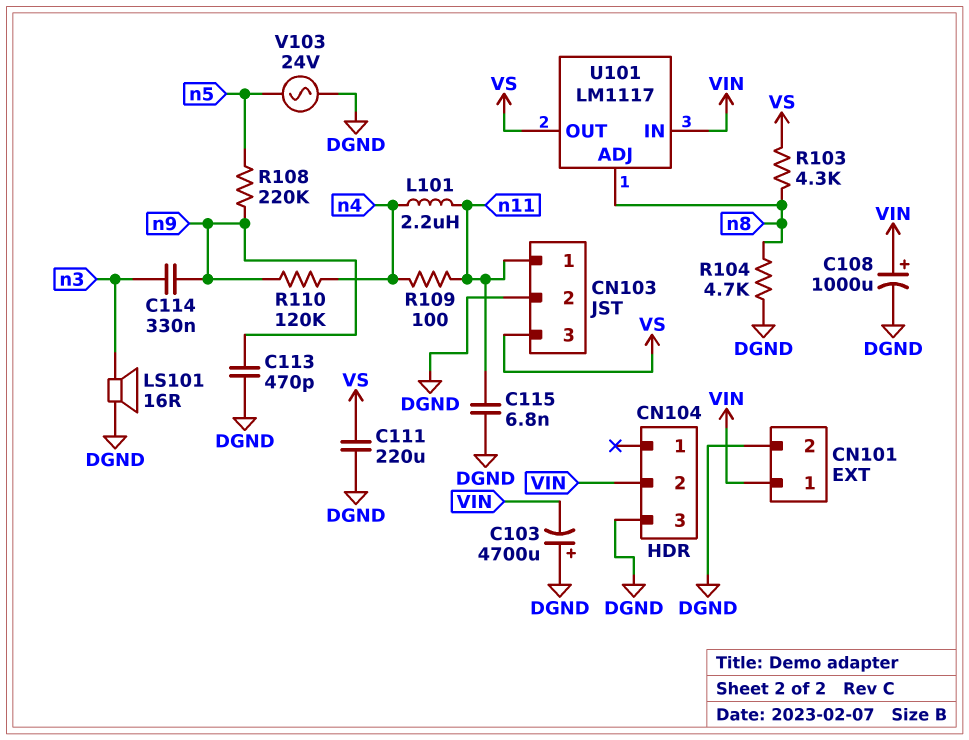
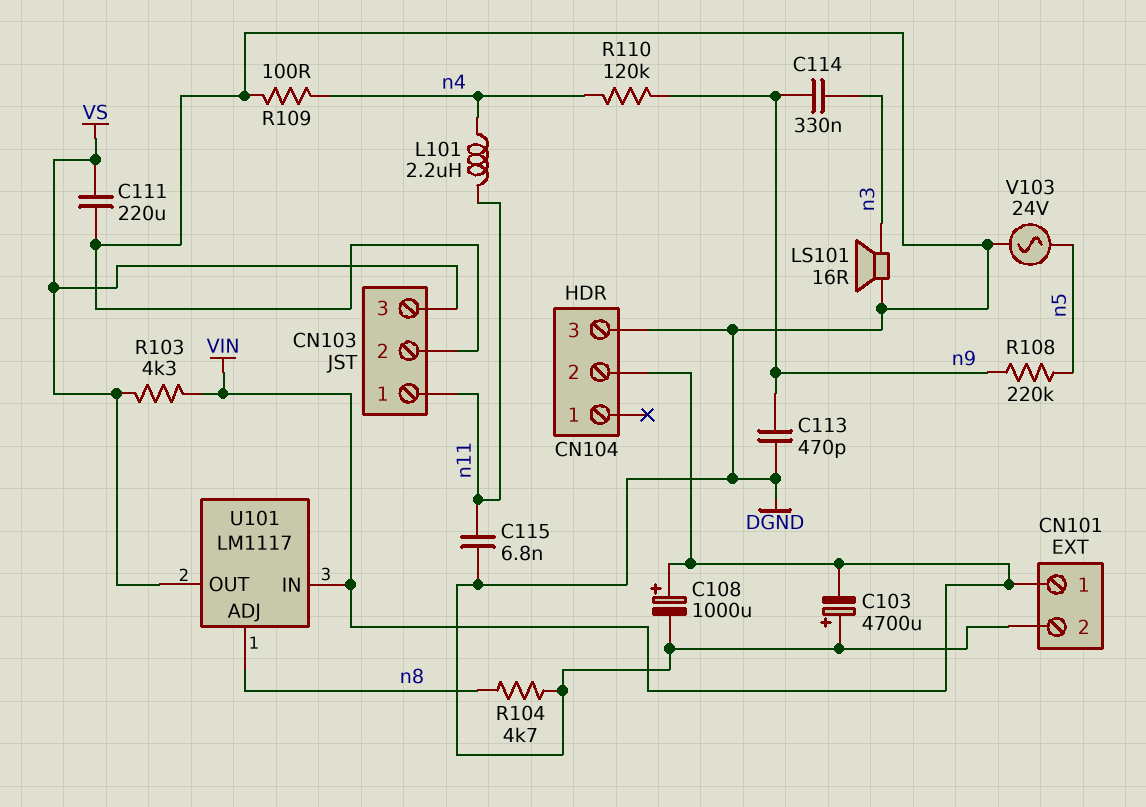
R103: 4.3k (VS, n8) -> 4.3k (VIN, VS)
R109: 100 (n4, n11) -> 100 (DGND, n4)

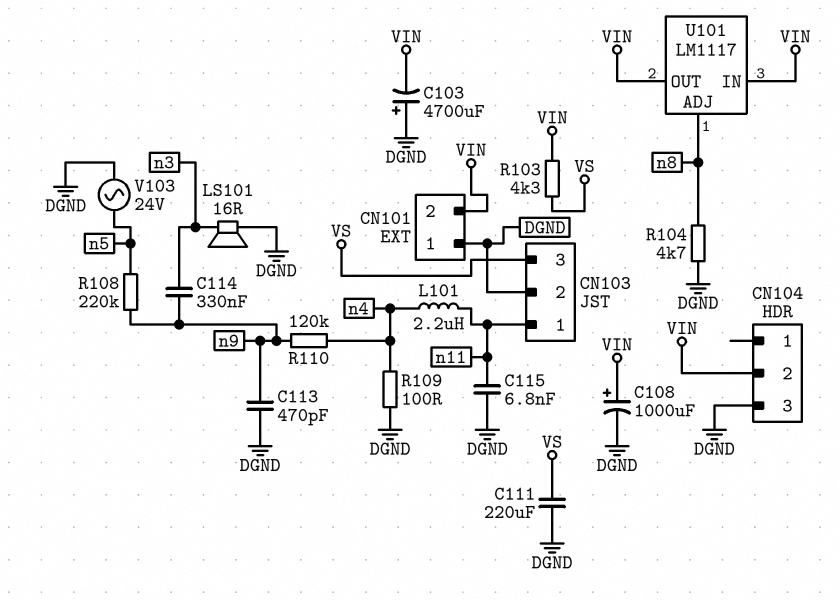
CN101 pin 1: VIN -> DGND
CN101 pin 2: DGND -> VIN
U101 pin OUT: VS -> VIN

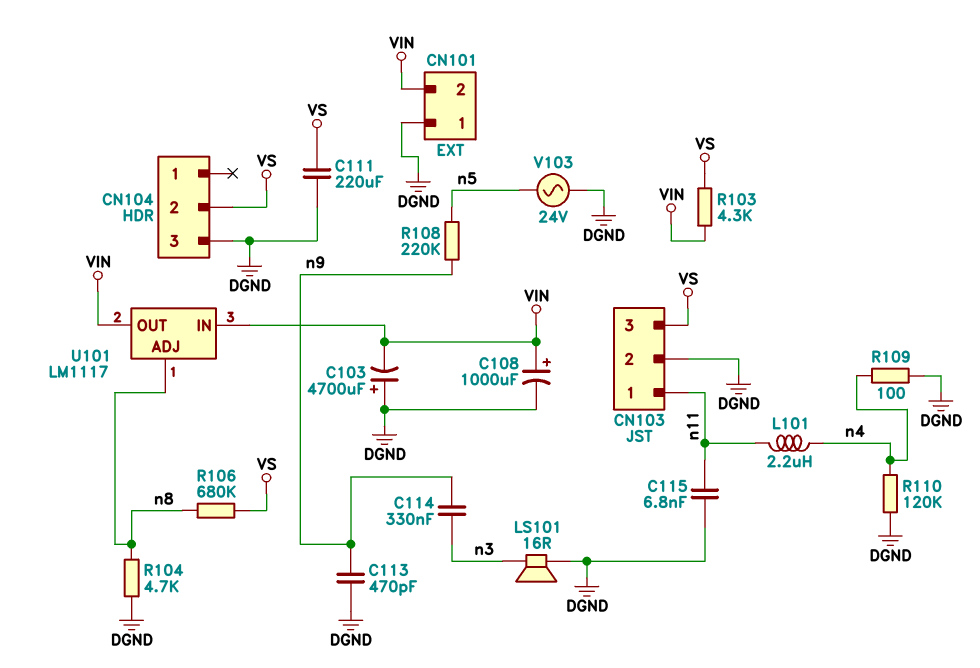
CN104 pin 2: VIN -> VS
R106: none -> 680k (VS, n8)
R110: 120k (n4, n9) -> 120k (DGND, n4)

